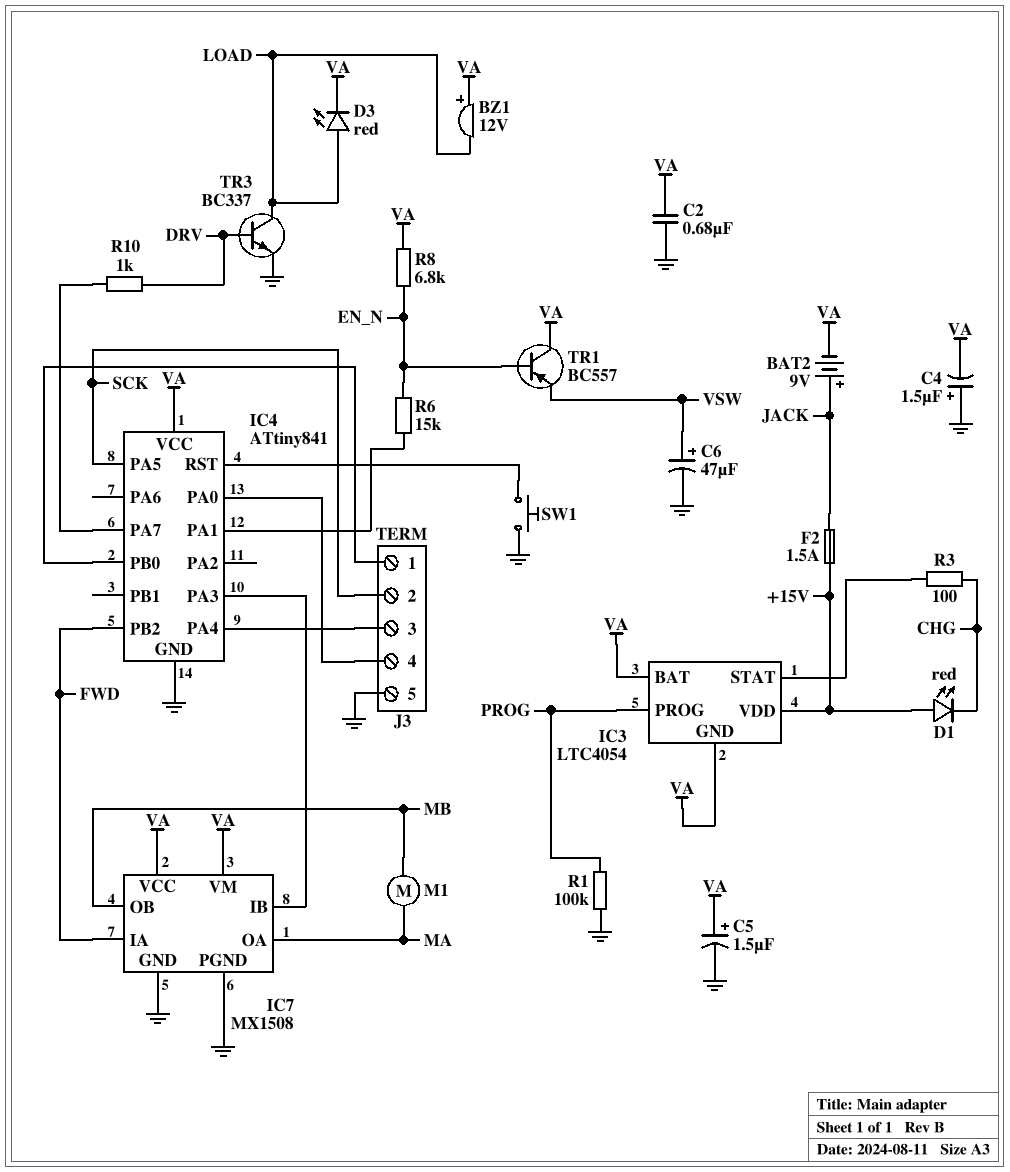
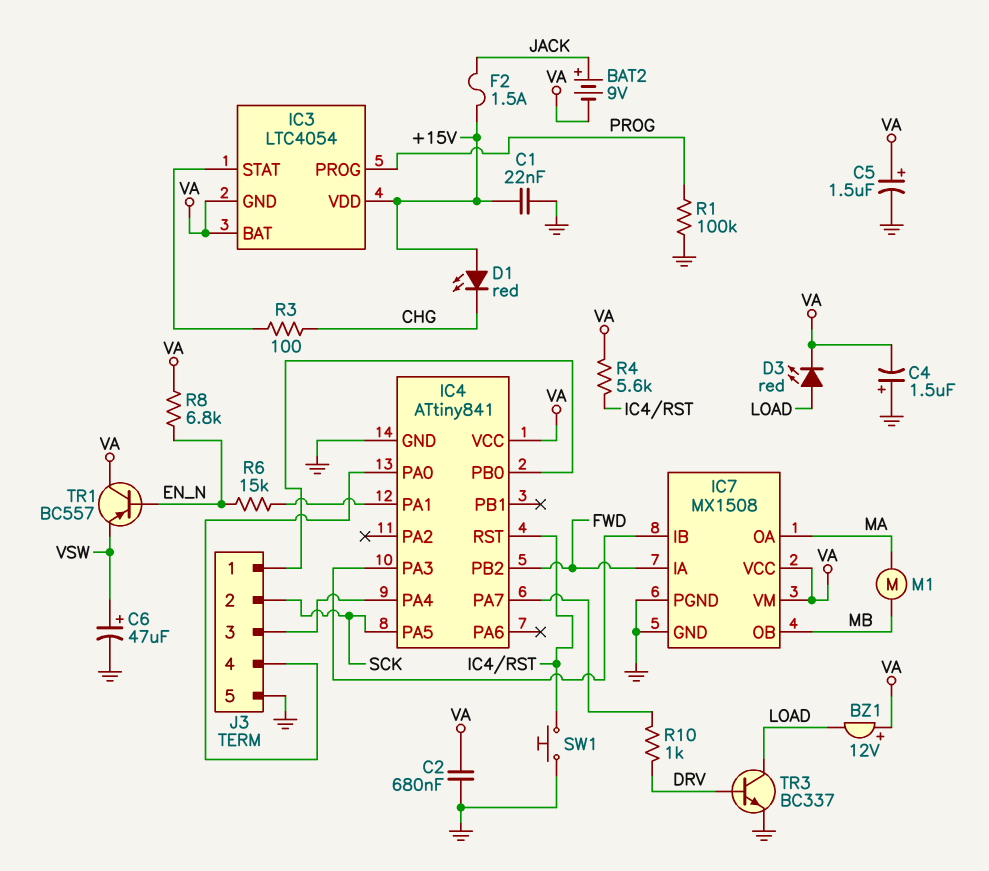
C1: none -> 22nF (+15V, GND)
R4: none -> 5.6k (IC4/RST, VA)

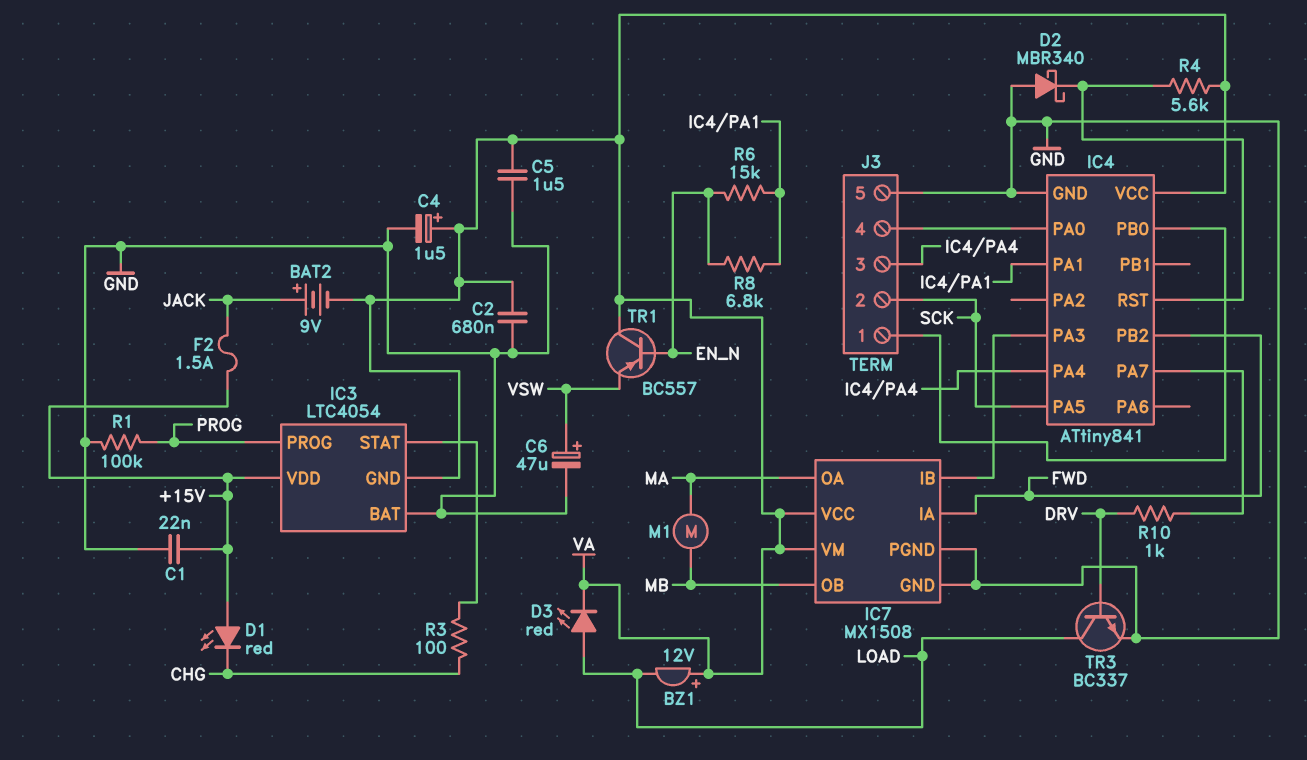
C4: 1.5uF (plus GND, minus VA) -> 1.5uF (plus VA, minus GND)
C5: 1.5uF (plus VA, minus GND) -> 1.5uF (GND, VA)
D2: none -> schottky MBR340 (A GND, K IC4/RST)
IC3 pin BAT: VA -> GND
R8: 6.8k (EN_N, VA) -> 6.8k (EN_N, IC4/PA1)
SW1: button (GND, IC4/RST) -> none

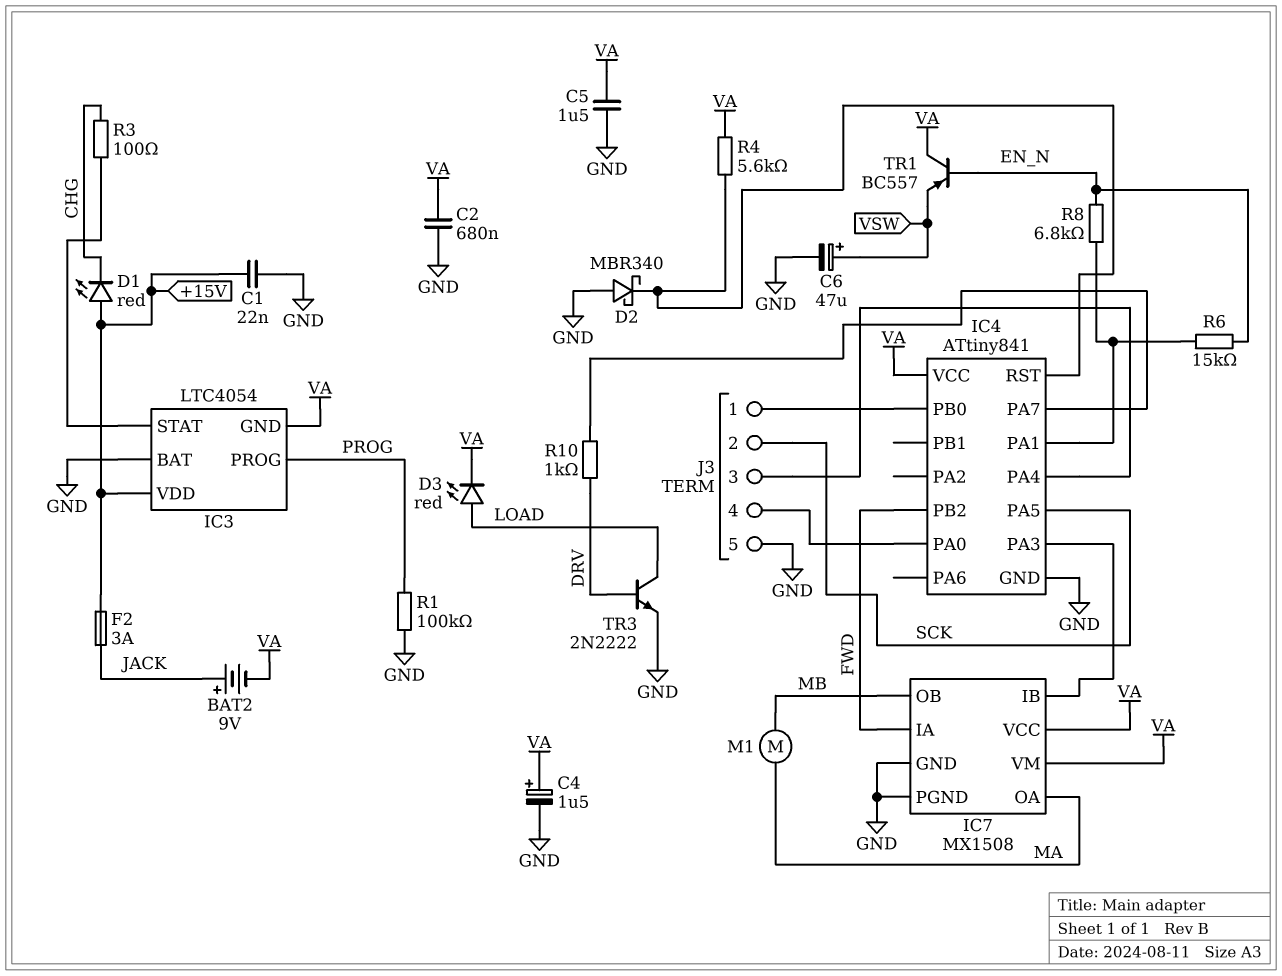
BZ1: buzzer 12V (plus VA, minus LOAD) -> none
F2: 1.5A (+15V, JACK) -> 3A (+15V, JACK)
TR3: NPN BC337 (B DRV, C LOAD, E GND) -> NPN 2N2222 (B DRV, C LOAD, E GND)

